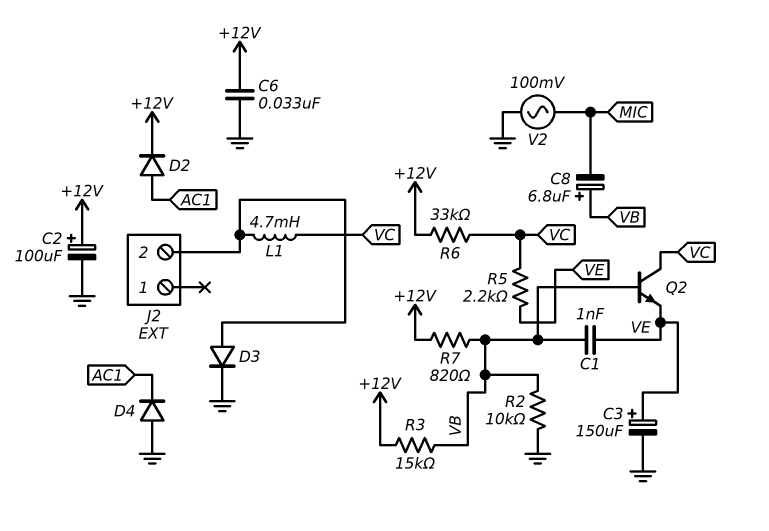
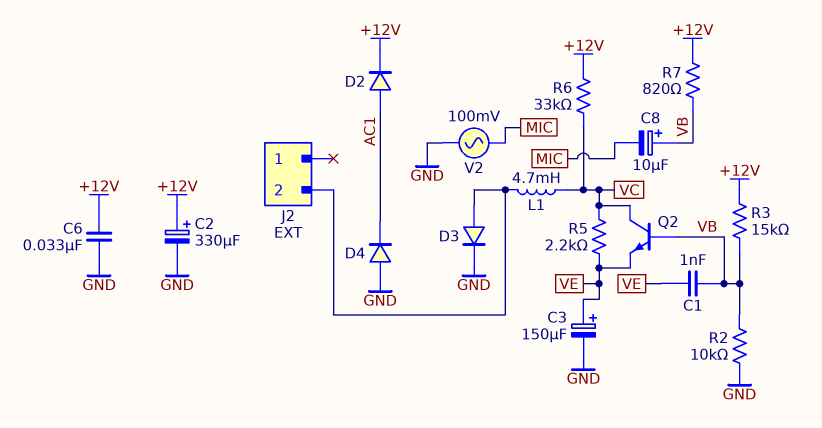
C2: 100uF (plus +12V, minus GND) -> 330uF (plus +12V, minus GND)
C8: 6.8uF (plus VB, minus MIC) -> 10uF (plus VB, minus MIC)

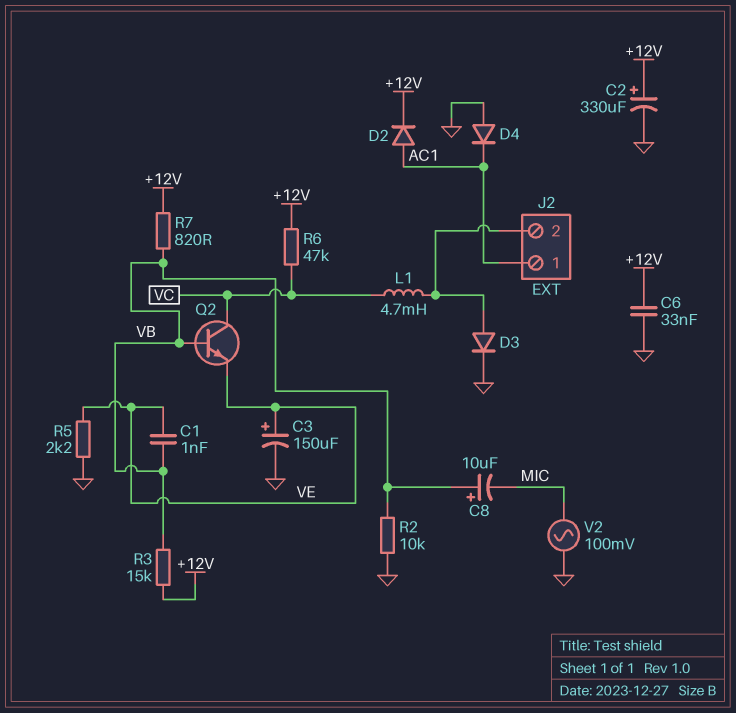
J2 pin 1: none -> AC1
R5: 2.2k (VC, VE) -> 2.2k (GND, VE)
R6: 33k (+12V, VC) -> 47k (+12V, VC)

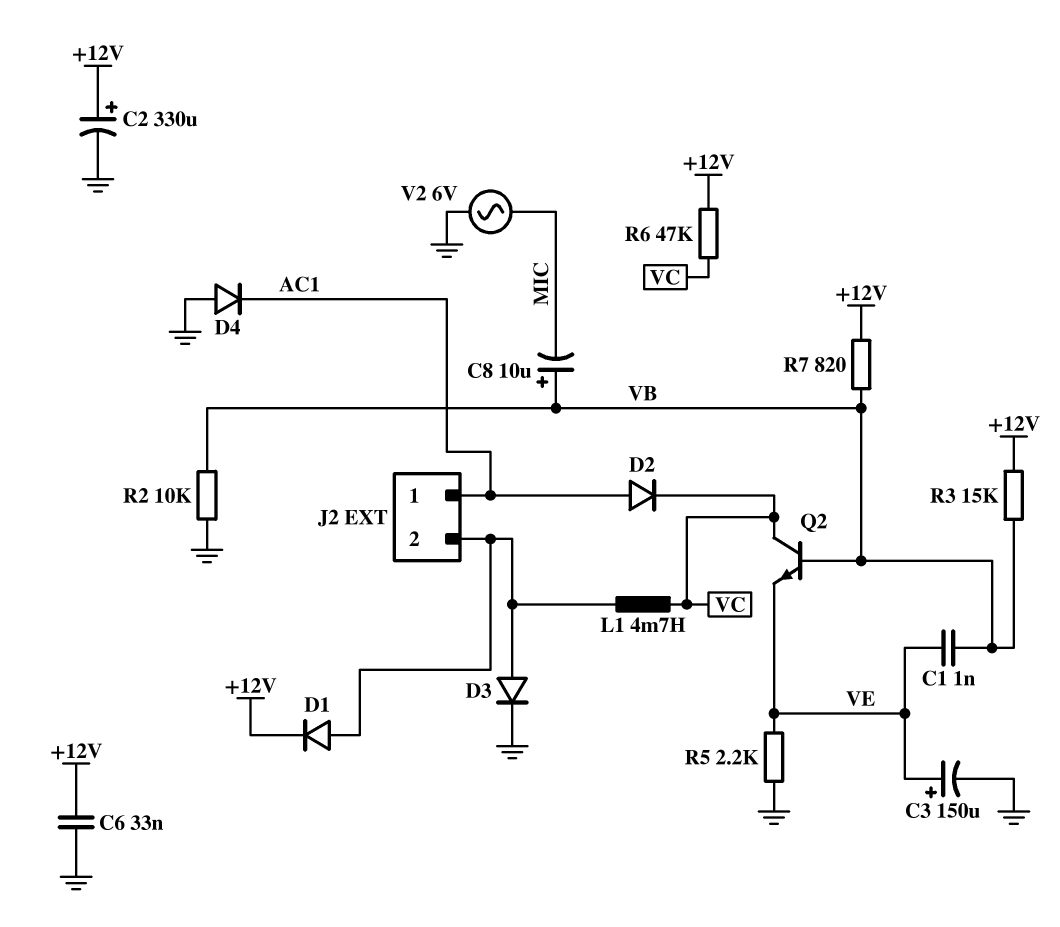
D1: none -> diode (A J2/2, K +12V)
D2: diode (A AC1, K +12V) -> diode (A AC1, K VC)
V2: AC 100mV (GND, MIC) -> AC 6V (GND, MIC)

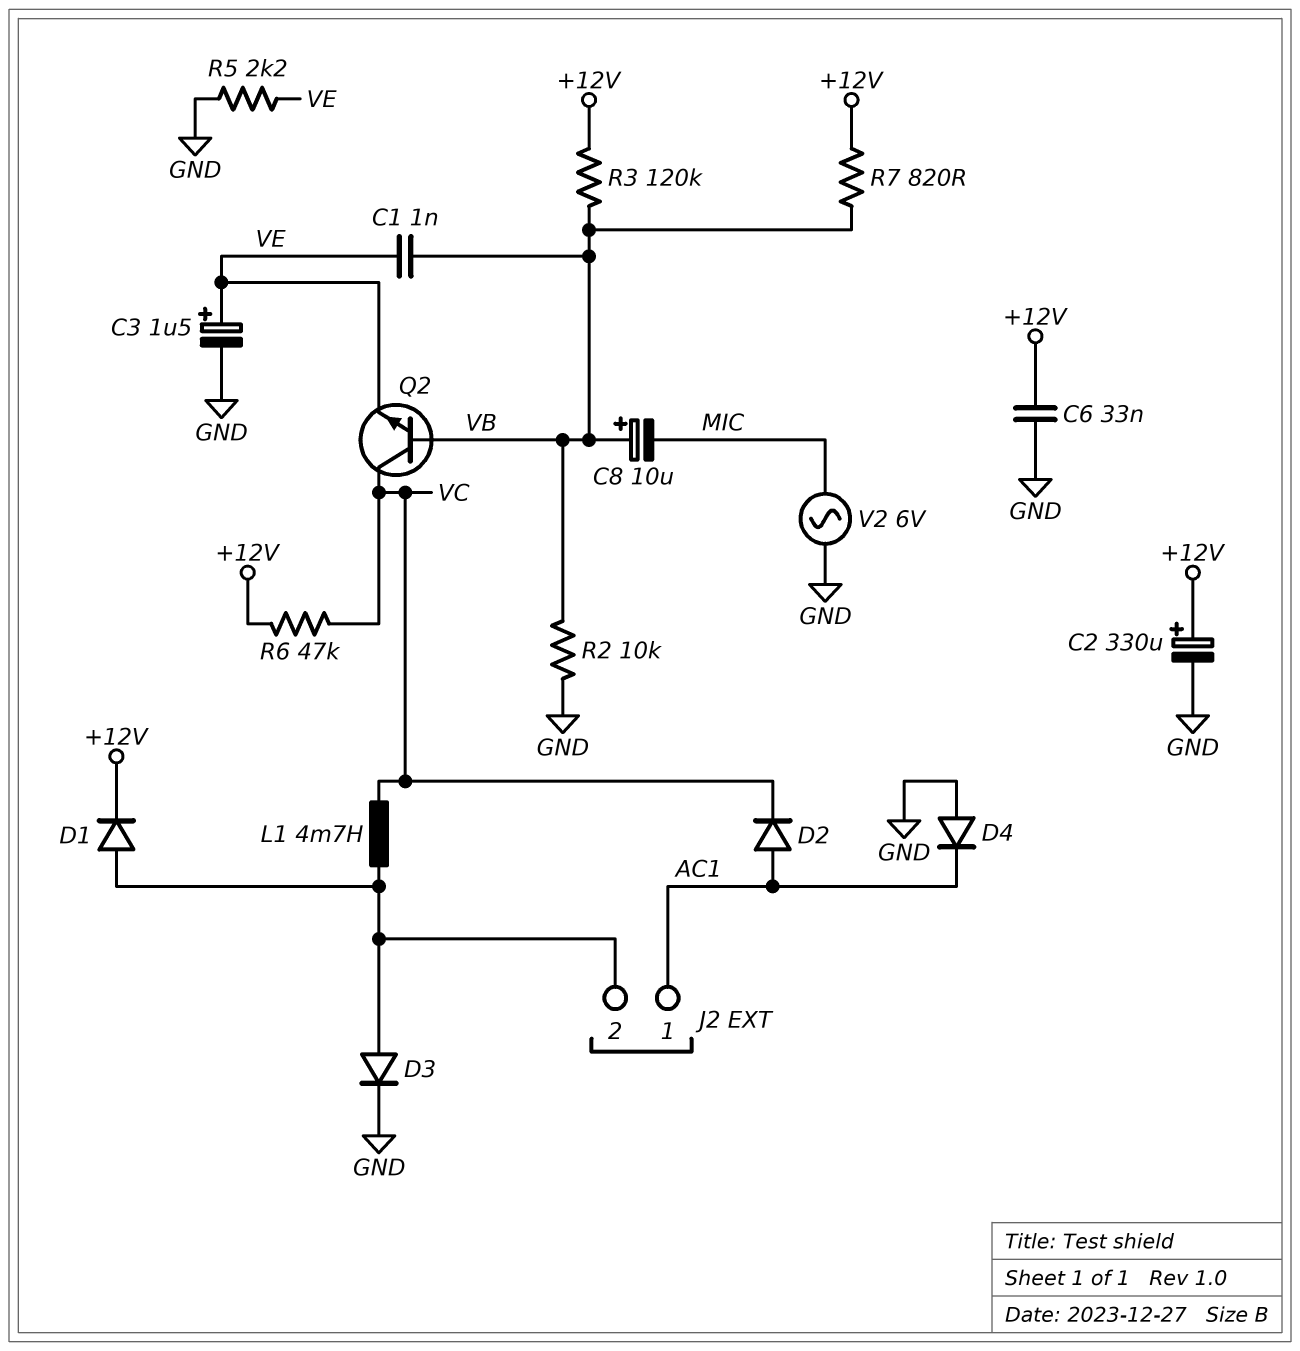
C3: 150uF (plus VE, minus GND) -> 1.5uF (plus VE, minus GND)
R3: 15k (+12V, VB) -> 120k (+12V, VB)

